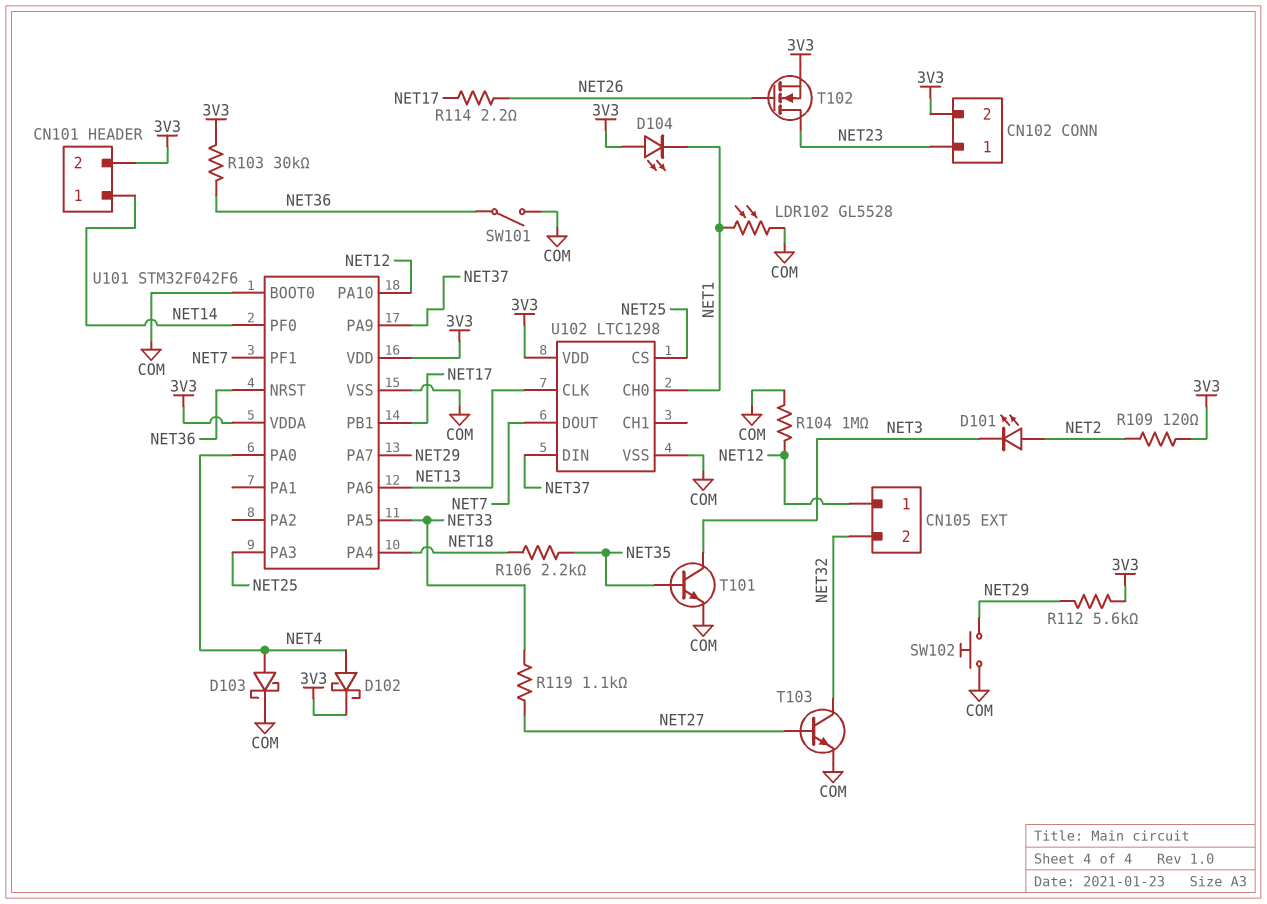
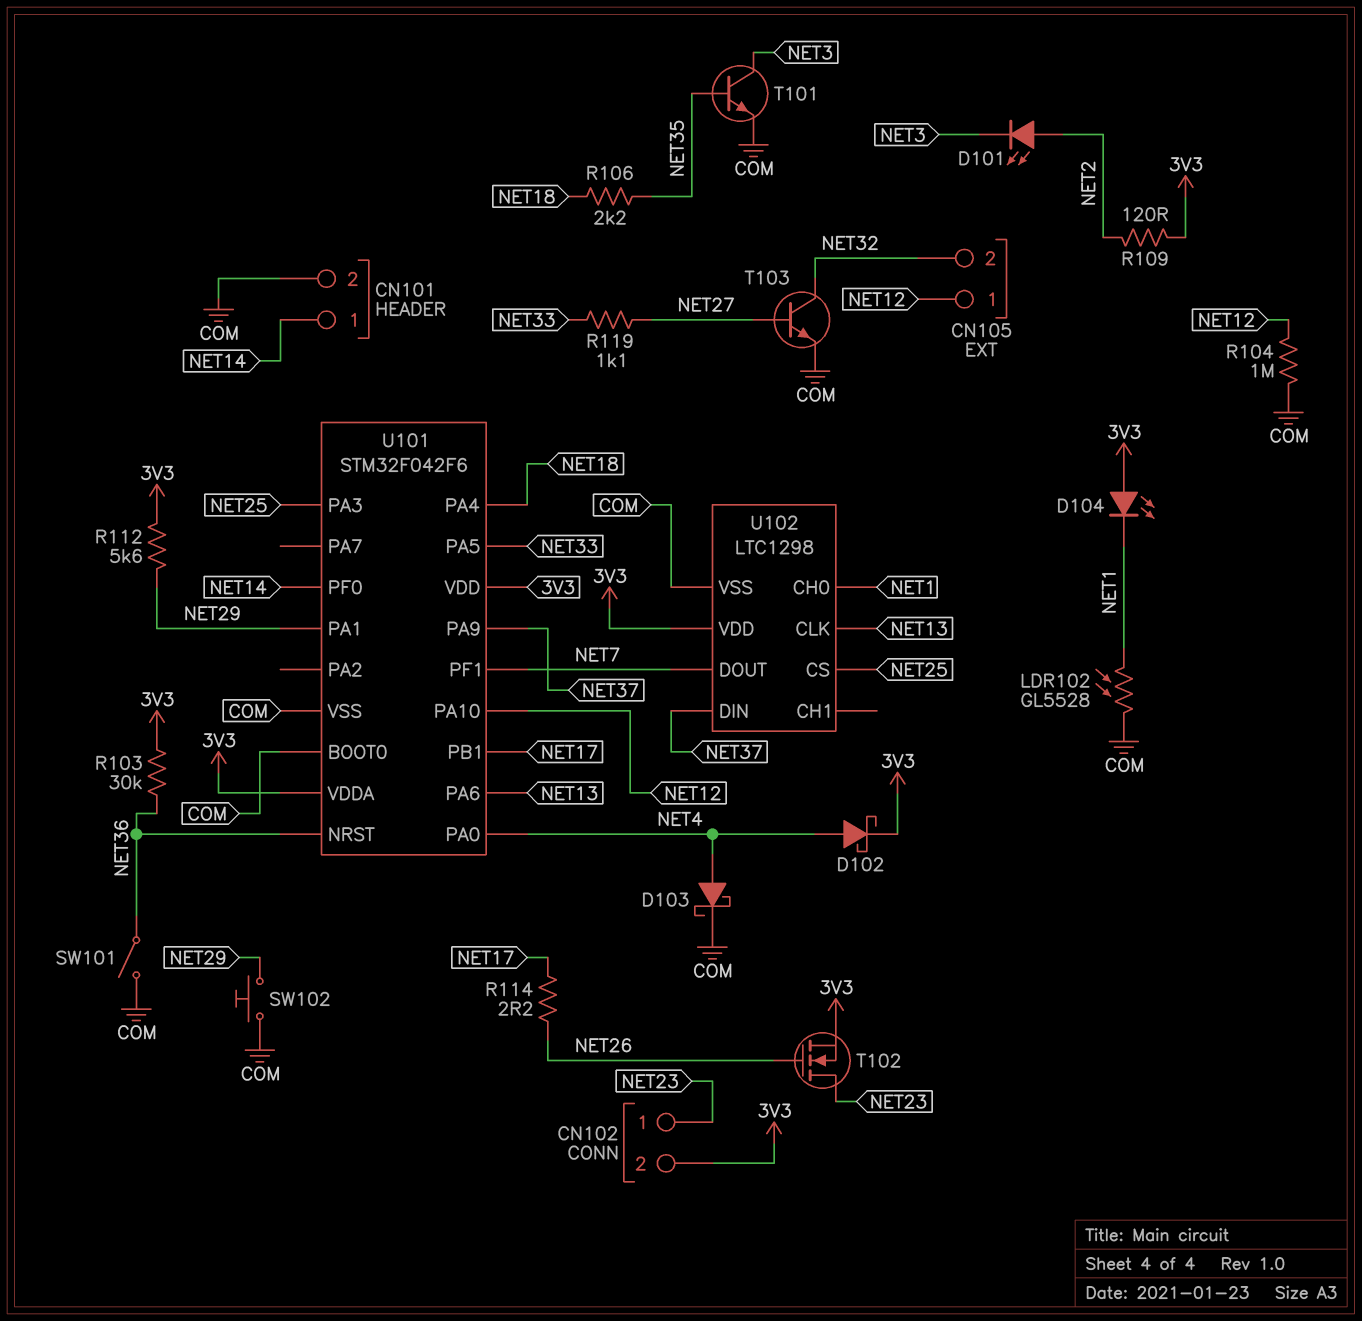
CN101 pin 2: 3V3 -> COM
U101 pin PA1: none -> NET29
U101 pin PA7: NET29 -> none

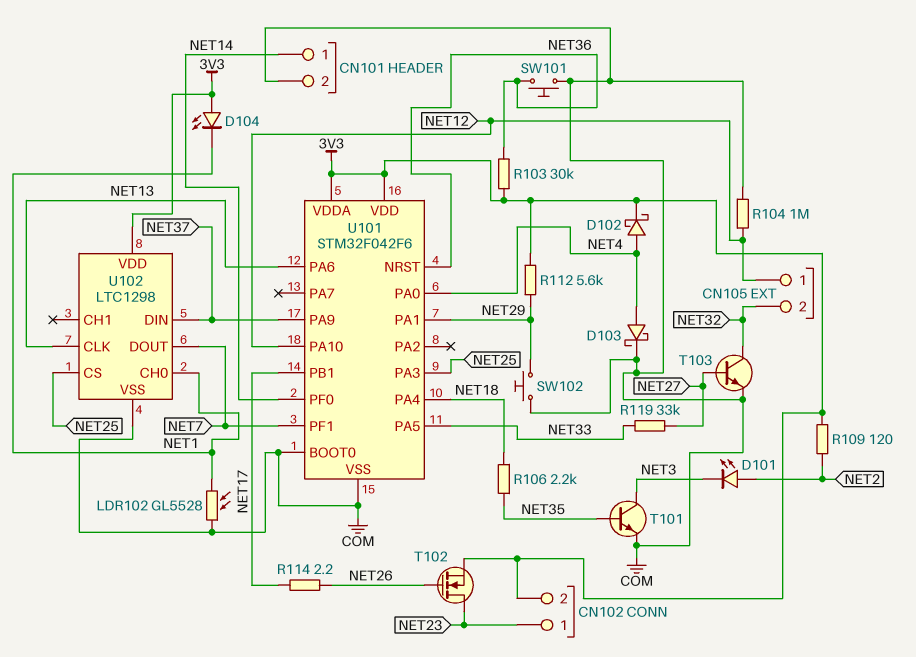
R119: 1.1k (NET27, NET33) -> 33k (NET27, NET33)
SW101: switch (COM, NET36) -> button (COM, NET36)

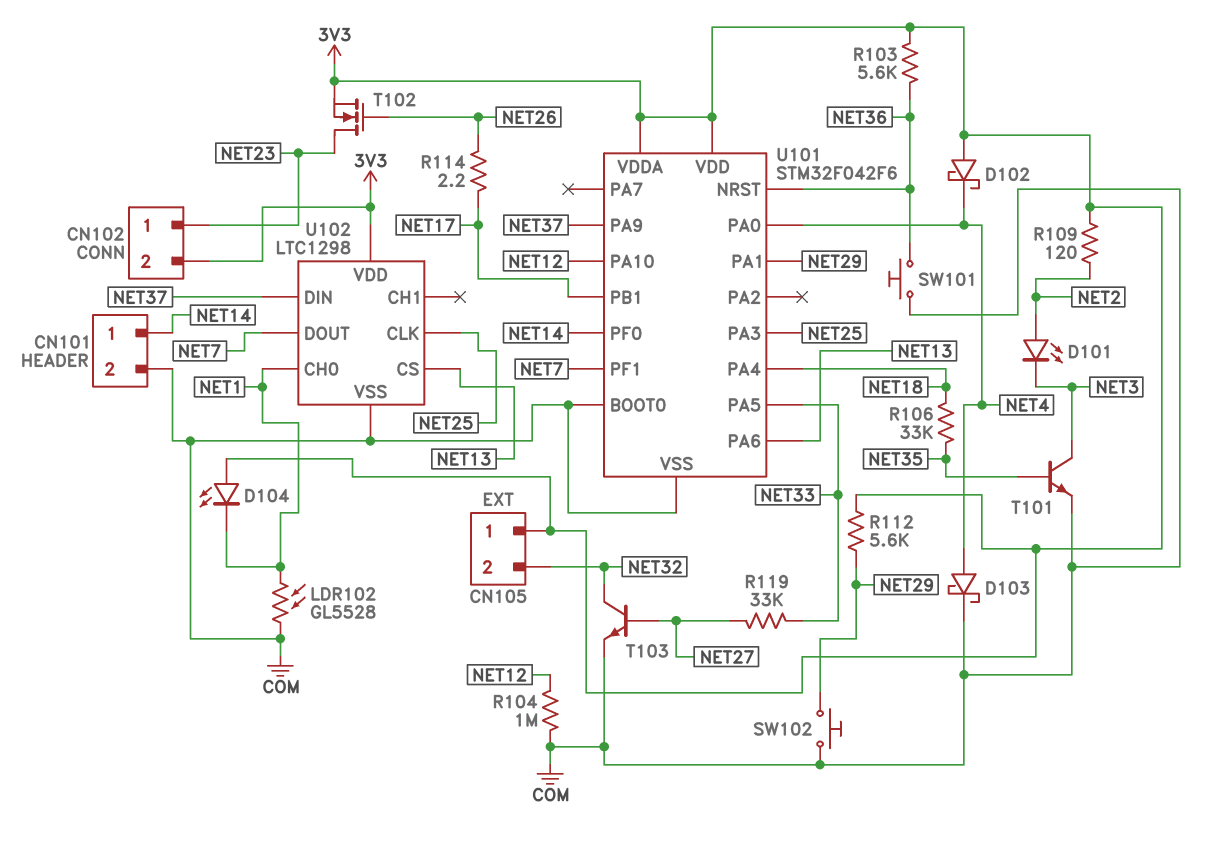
CN105 pin 1: NET12 -> 3V3
D102: schottky (A NET4, K 3V3) -> schottky (A 3V3, K NET4)
R103: 30k (3V3, NET36) -> 5.6k (3V3, NET36)
R106: 2.2k (NET18, NET35) -> 33k (NET18, NET35)
U102 pin CLK: NET13 -> NET25
U102 pin CS: NET25 -> NET13

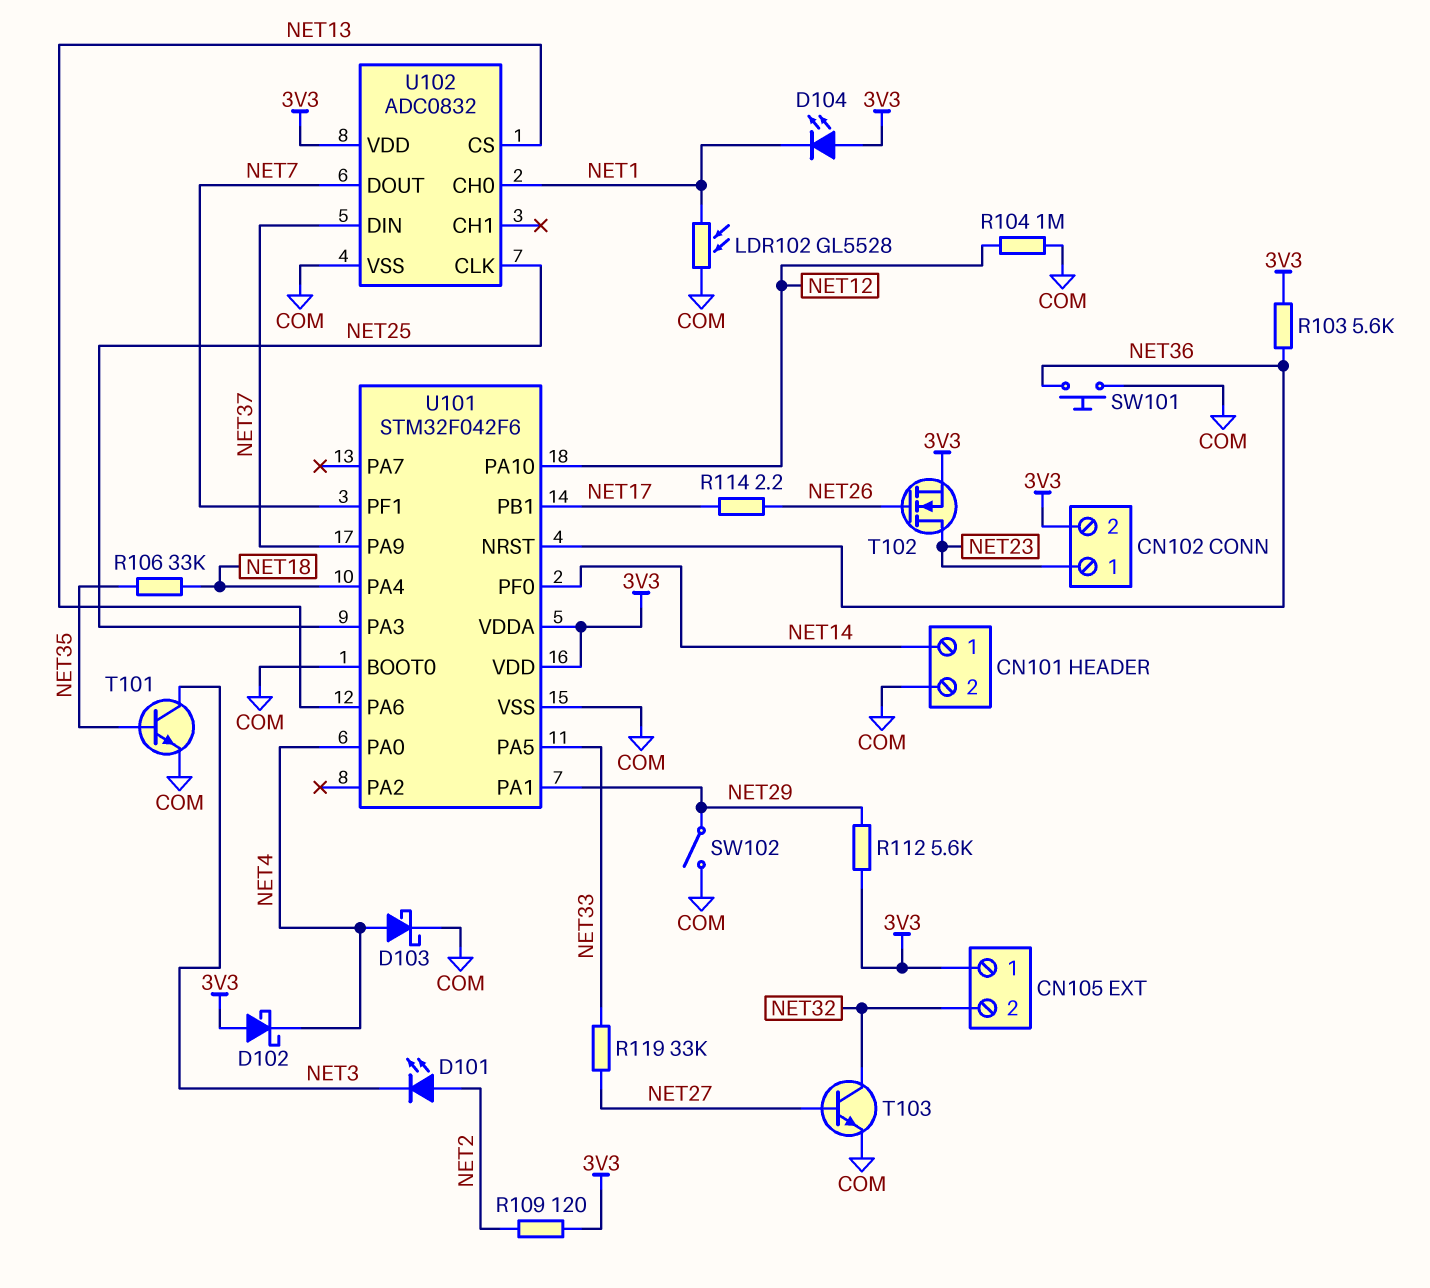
SW102: button (COM, NET29) -> switch (COM, NET29)
U102: LTC1298 -> ADC0832

